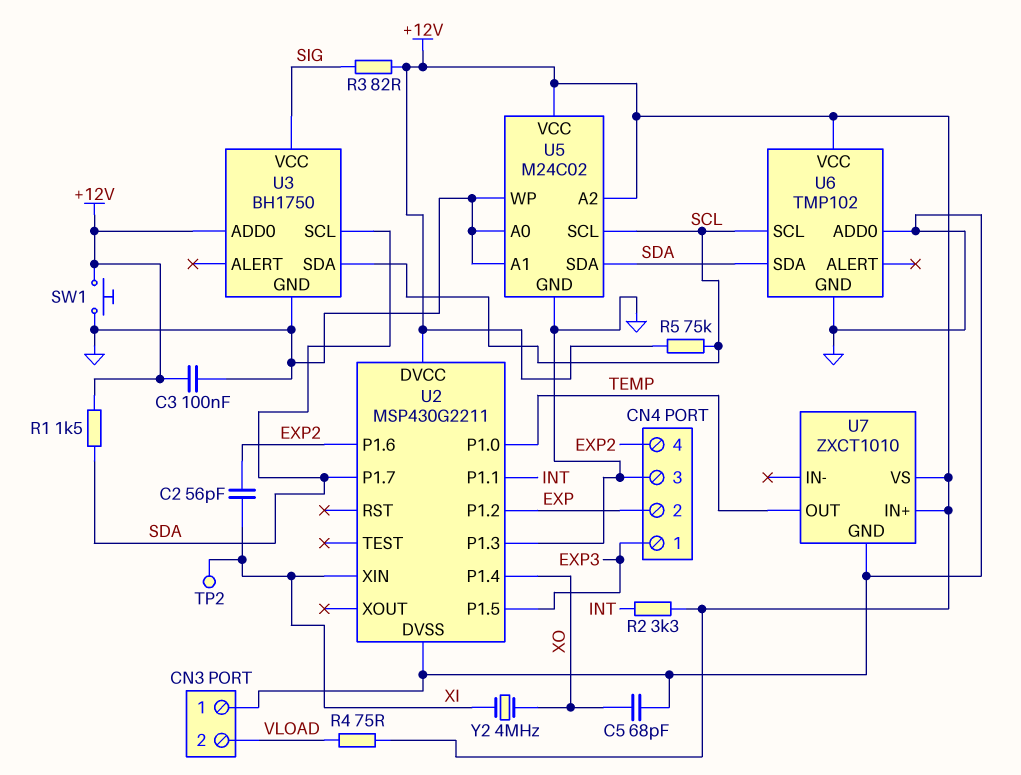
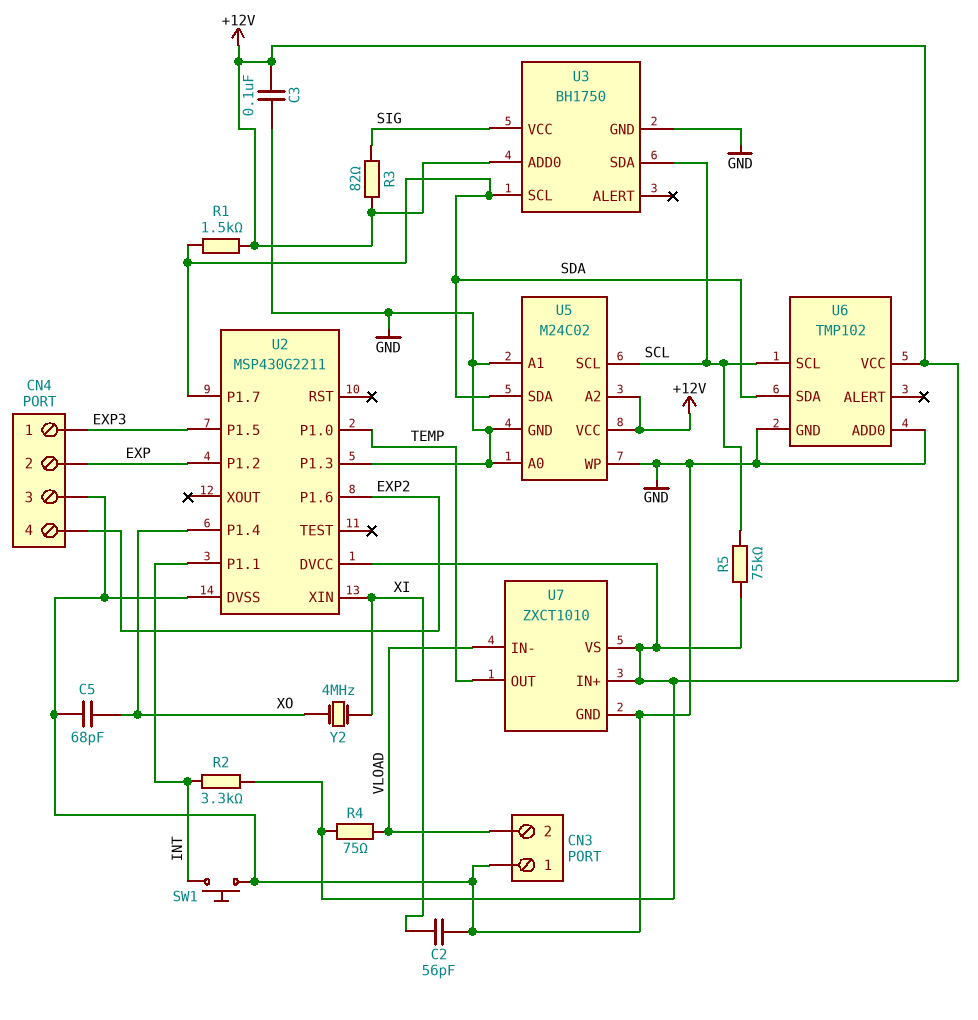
C2: 56pF (EXP2, XI) -> 56pF (GND, XI)
SW1: button (+12V, GND) -> button (GND, INT)
TP2: test point (XI) -> none
U7 pin IN-: none -> VLOAD

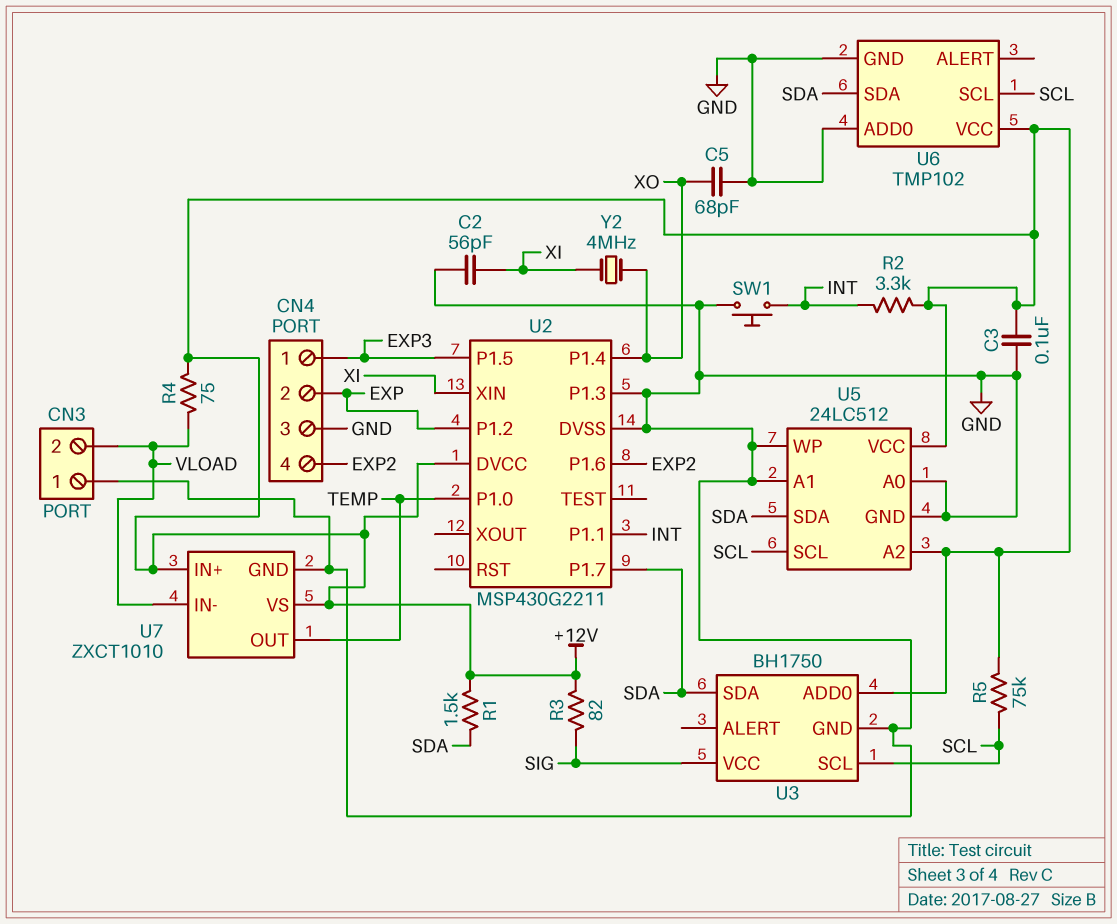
U3 pin SCL: SDA -> SCL
U3 pin SDA: SCL -> SDA
U5: M24C02 -> 24LC512

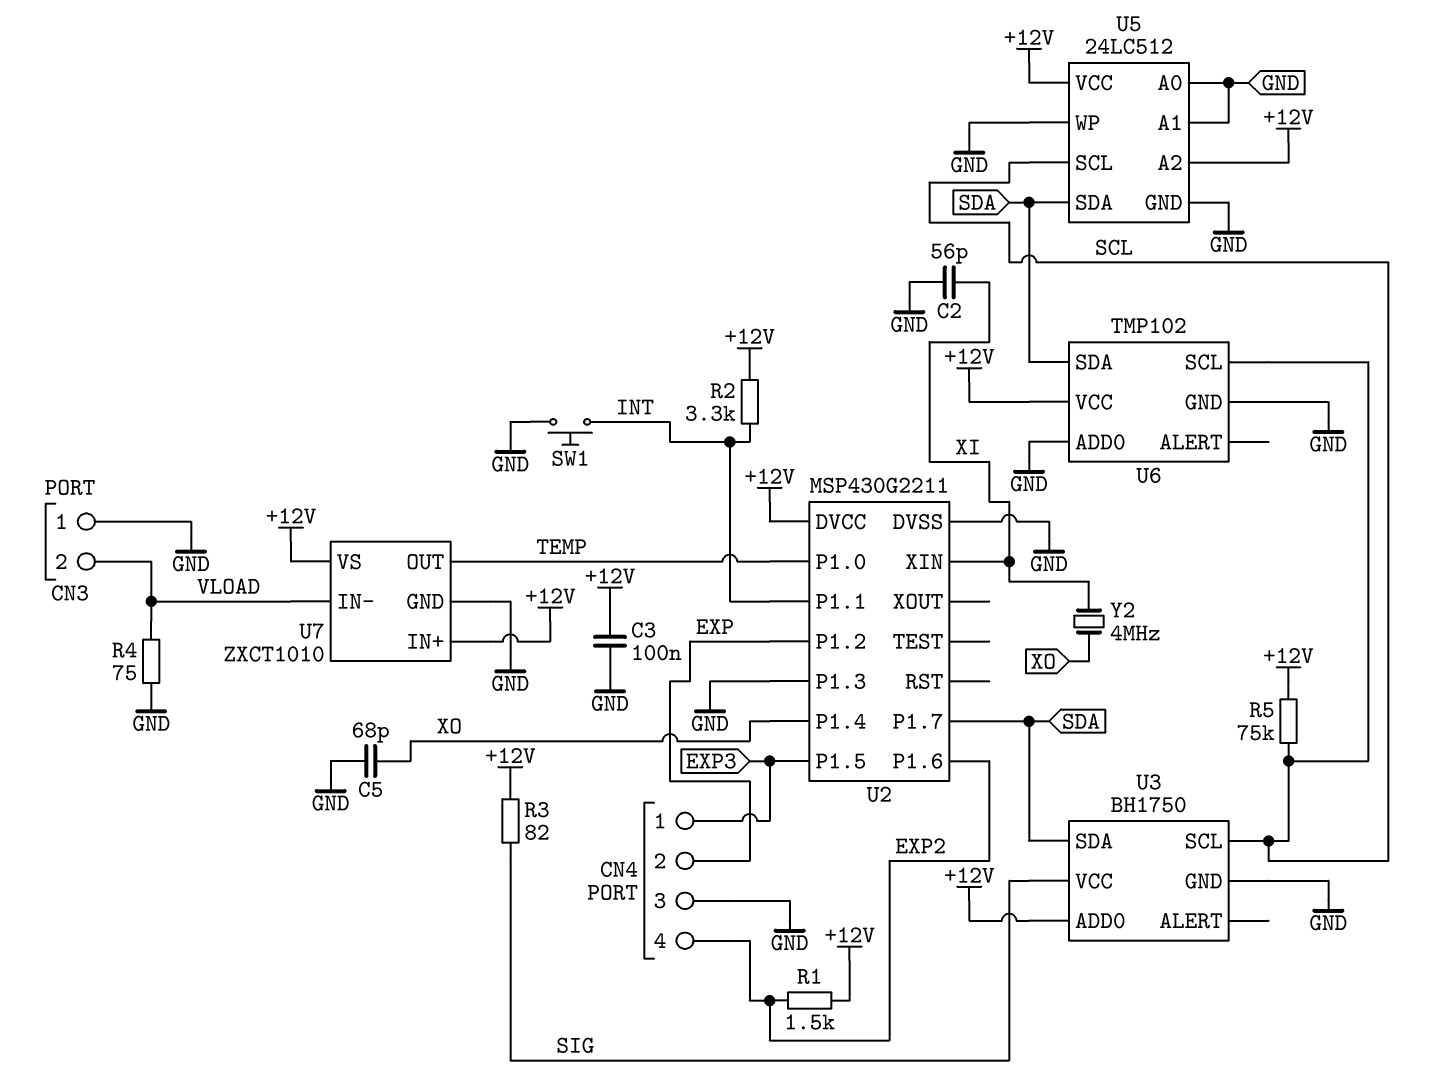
R1: 1.5k (+12V, SDA) -> 1.5k (+12V, EXP2)
R4: 75 (+12V, VLOAD) -> 75 (GND, VLOAD)

